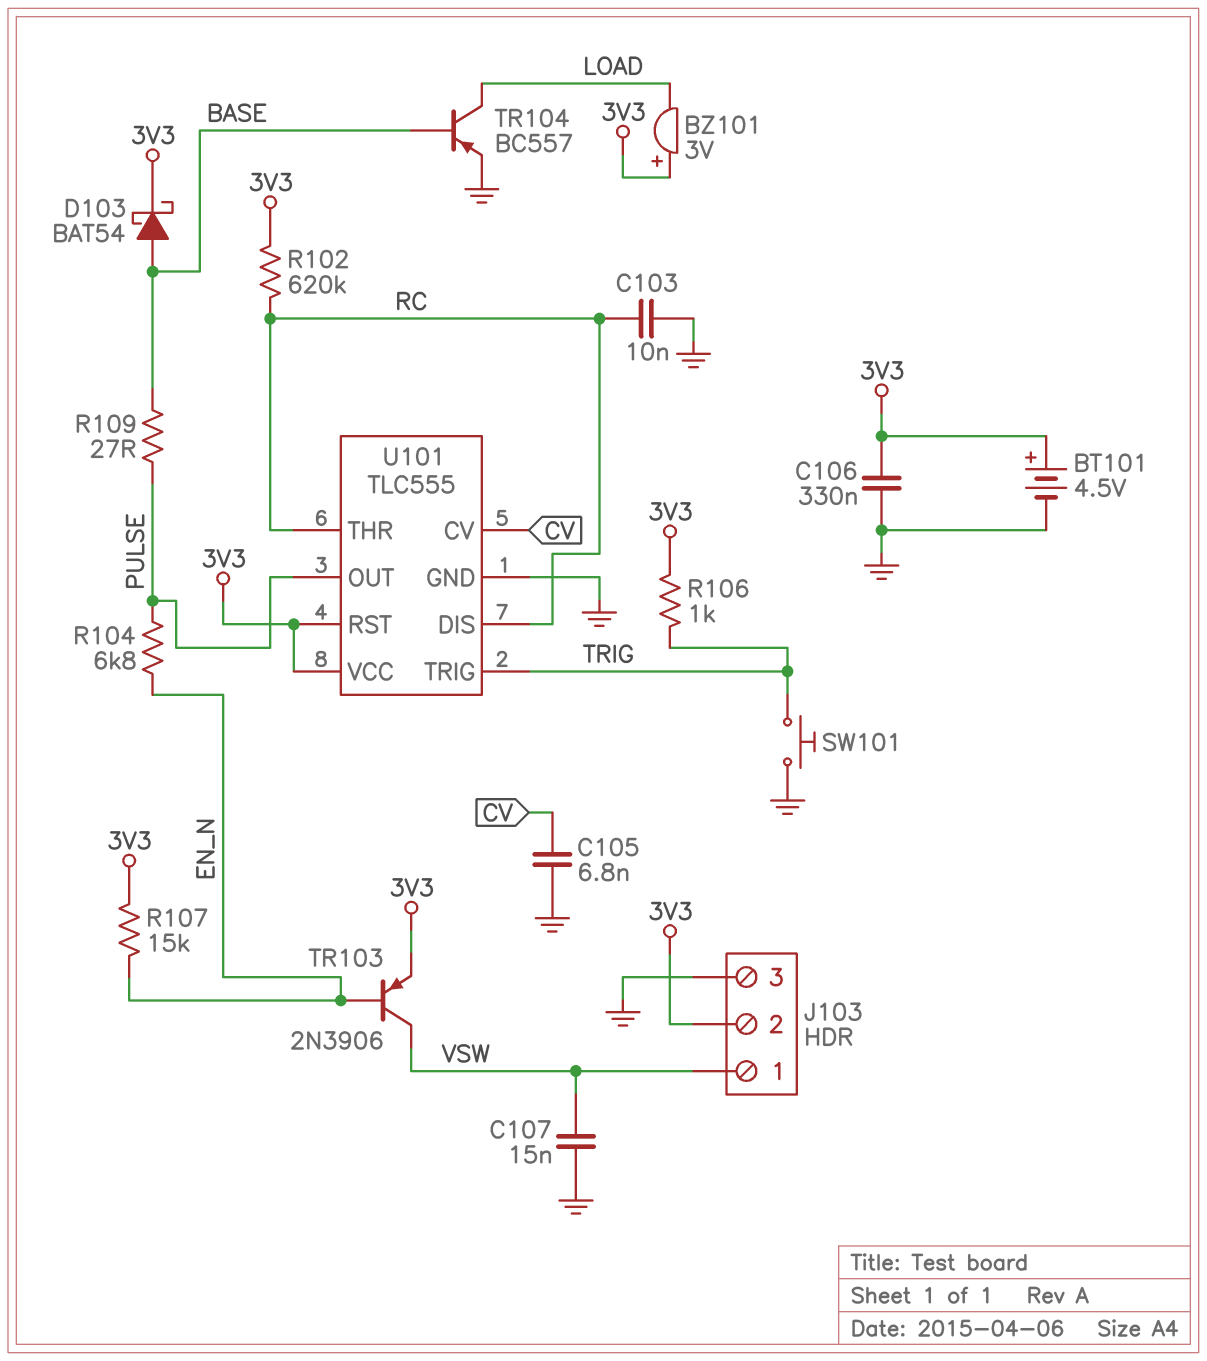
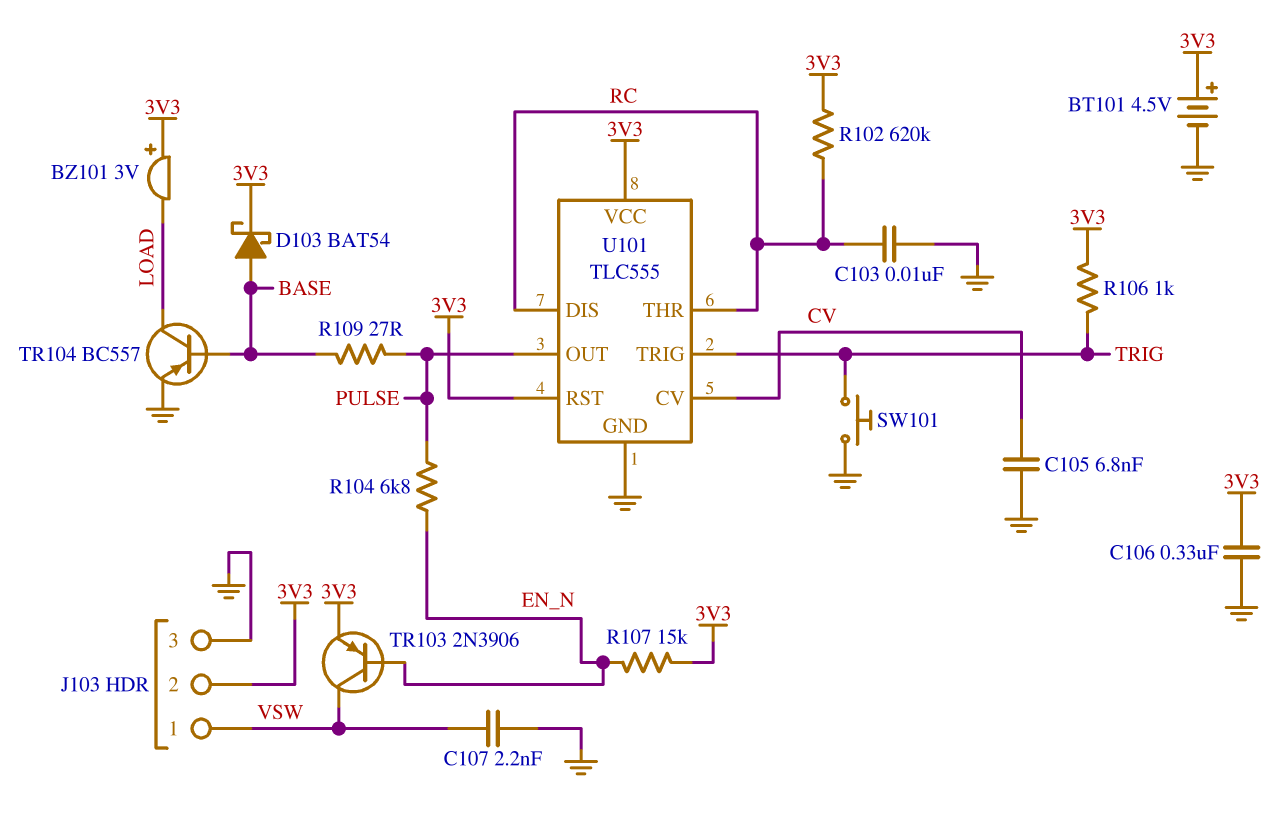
C107: 15nF (GND, VSW) -> 2.2nF (GND, VSW)

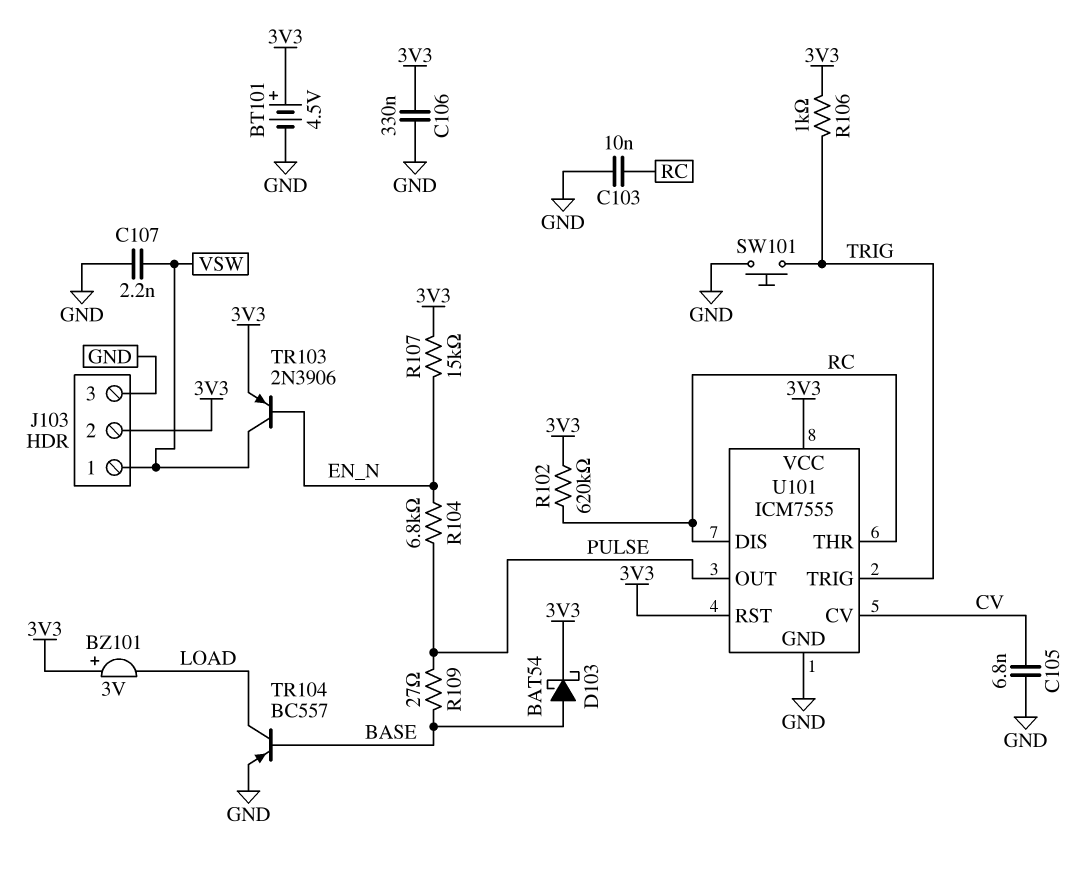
U101: TLC555 -> ICM7555

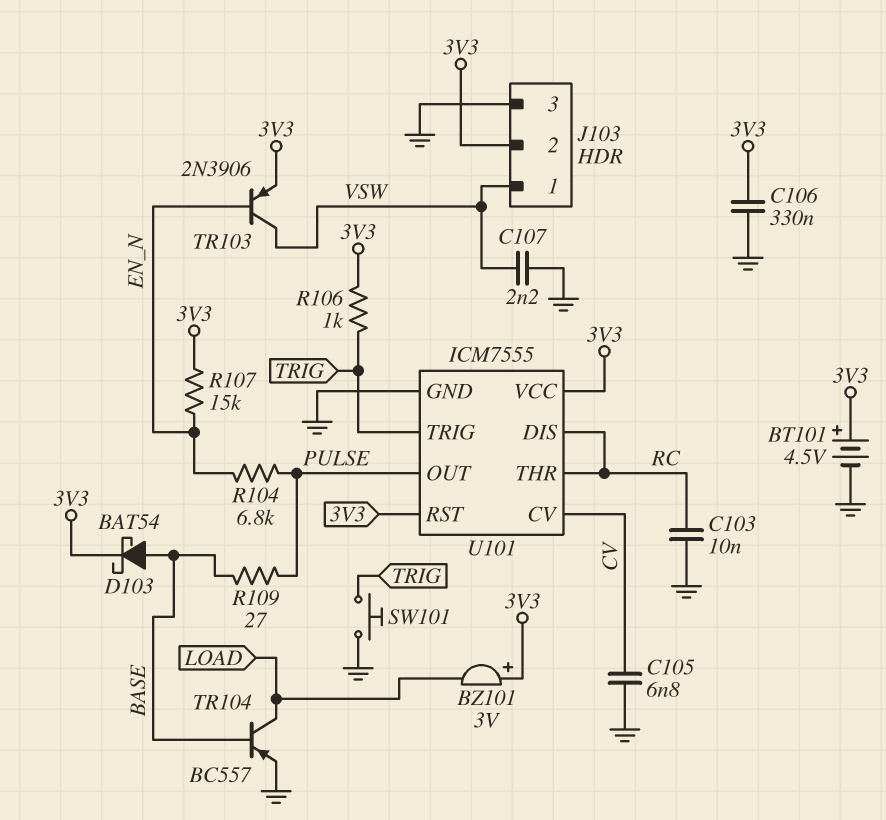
R102: 620k (3V3, RC) -> none

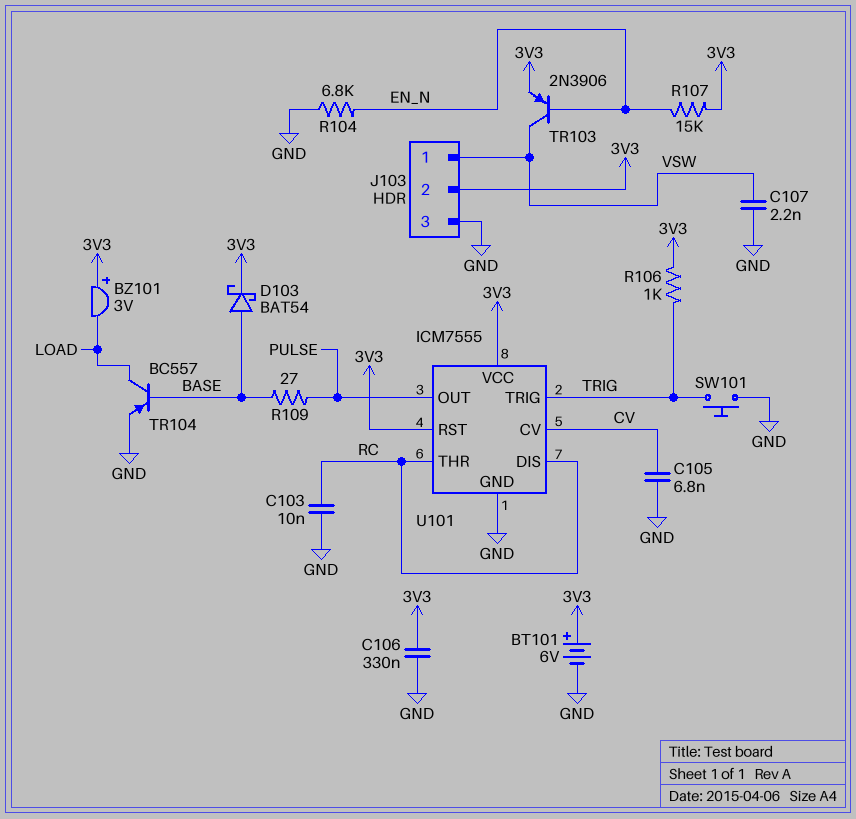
BT101: 4.5V (plus 3V3, minus GND) -> 6V (plus 3V3, minus GND)
R104: 6.8k (EN_N, PULSE) -> 6.8k (EN_N, GND)

